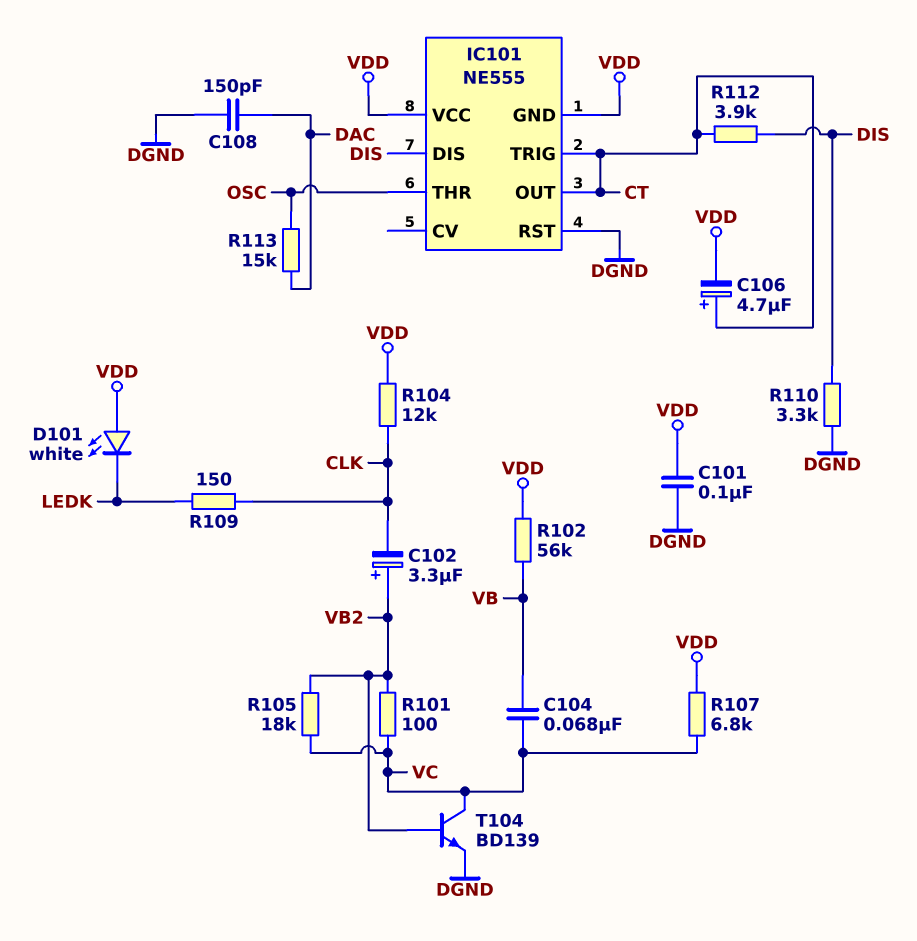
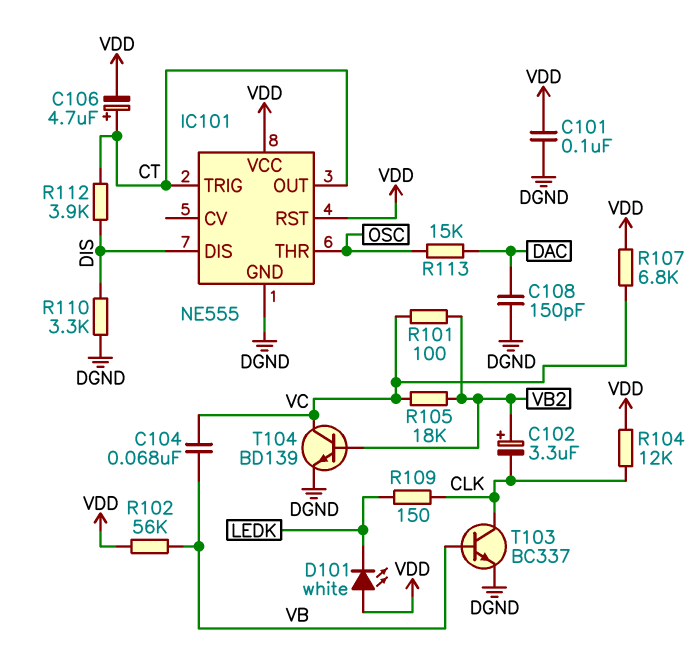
IC101 pin GND: VDD -> DGND
IC101 pin RST: DGND -> VDD
T103: none -> NPN BC337 (B VB, C CLK, E DGND)

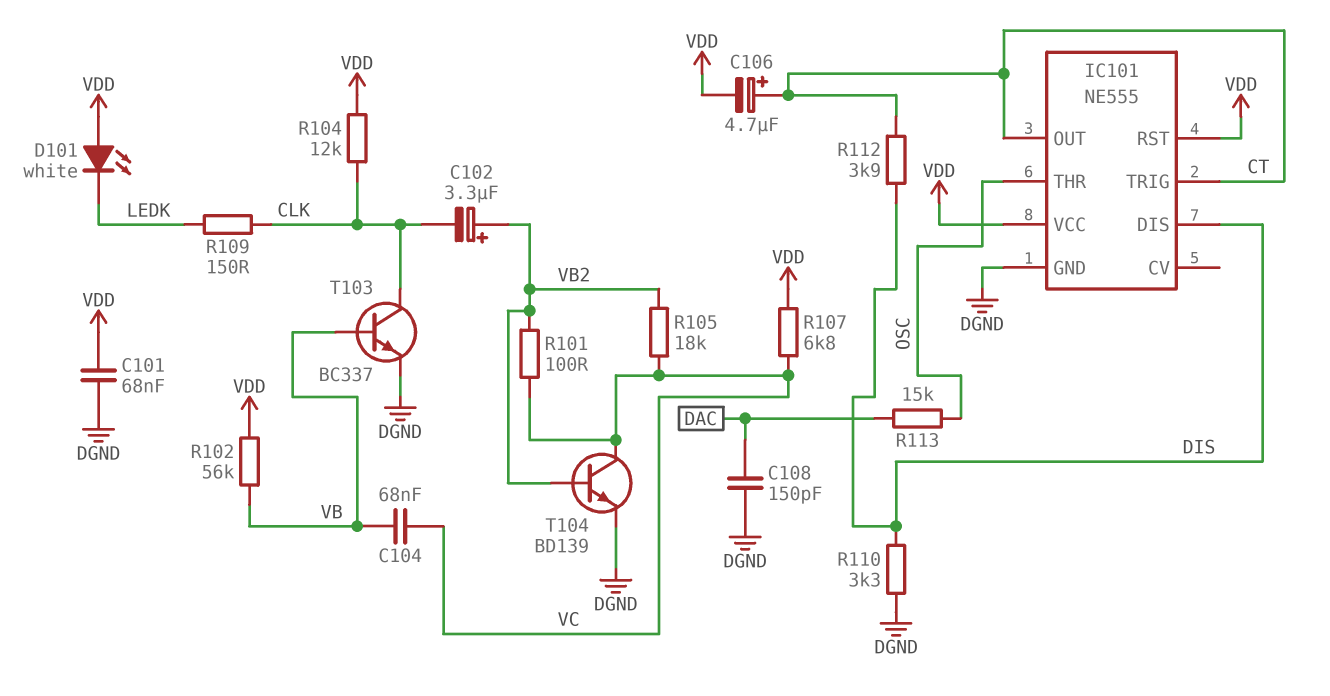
C101: 100nF (DGND, VDD) -> 68nF (DGND, VDD)

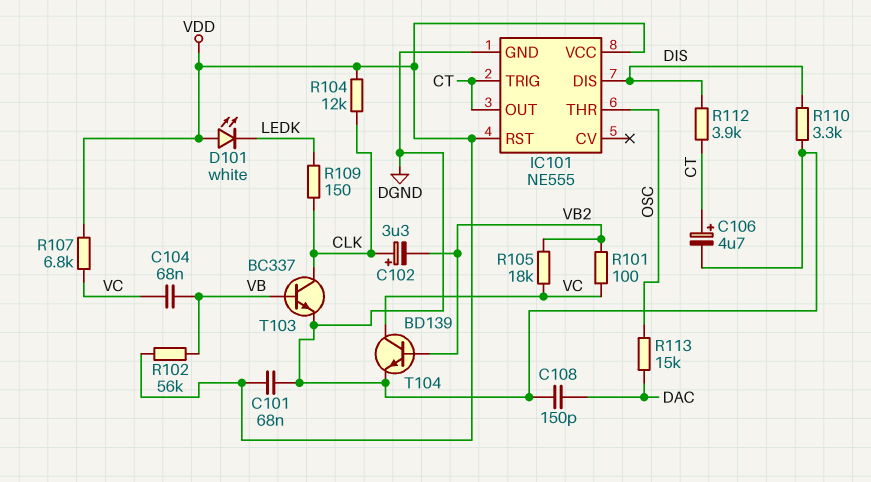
C102: 3.3uF (plus VB2, minus CLK) -> 3.3uF (plus CLK, minus VB2)
C106: 4.7uF (plus CT, minus VDD) -> 4.7uF (plus CT, minus DGND)

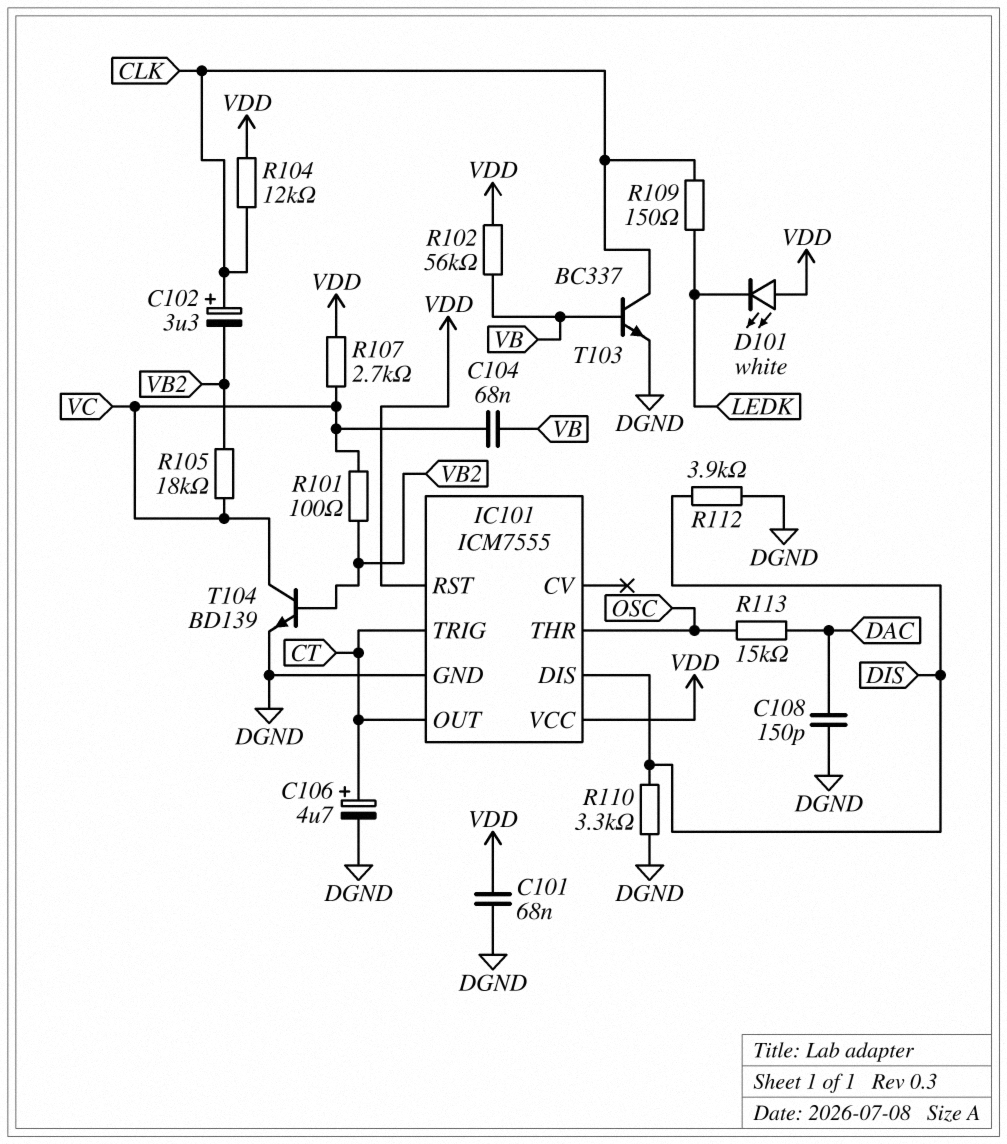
IC101: NE555 -> ICM7555
R107: 6.8k (VC, VDD) -> 2.7k (VC, VDD)
R112: 3.9k (CT, DIS) -> 3.9k (DGND, DIS)

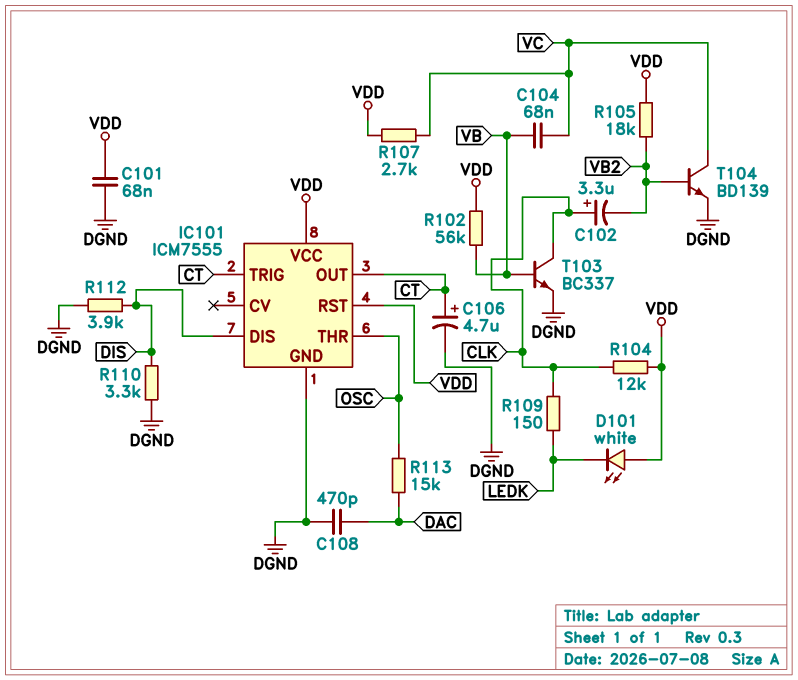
C108: 150pF (DAC, DGND) -> 470pF (DAC, DGND)
R101: 100 (VB2, VC) -> none
R105: 18k (VB2, VC) -> 18k (VB2, VDD)

